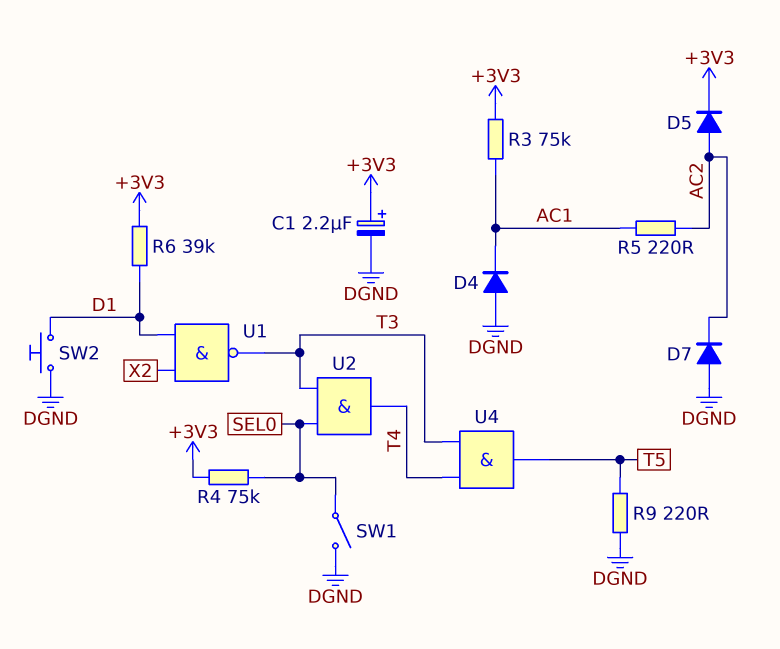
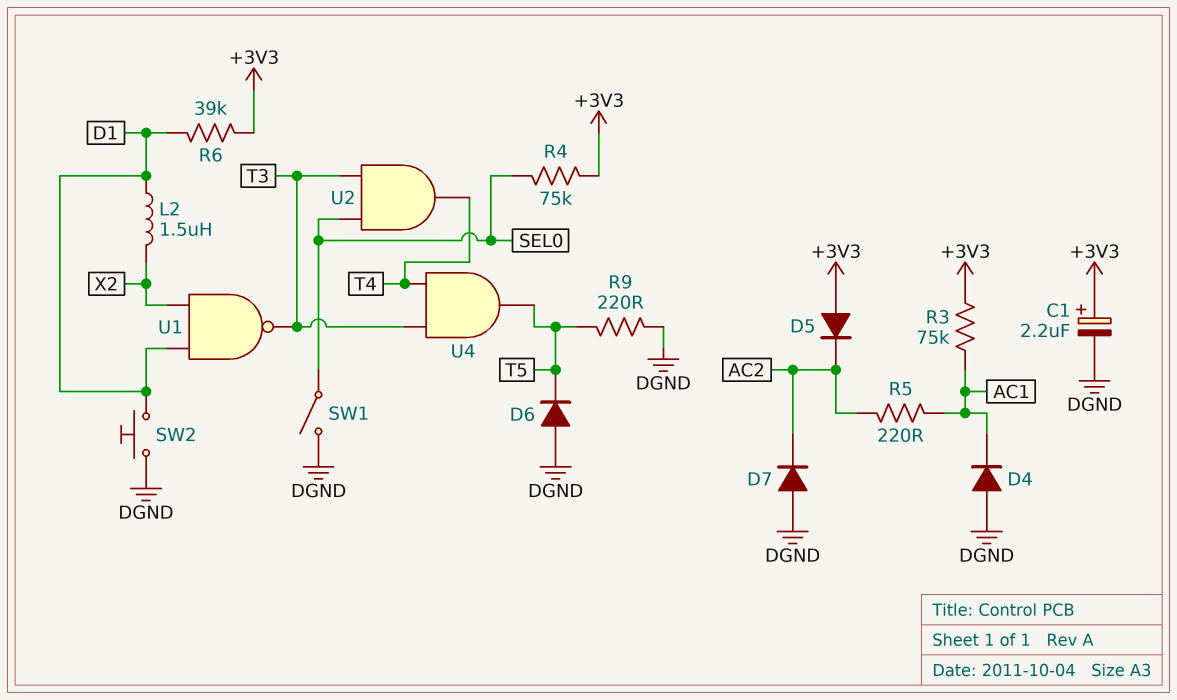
D5: diode (A AC2, K +3V3) -> diode (A +3V3, K AC2)
D6: none -> diode (A DGND, K T5)
L2: none -> 1.5uH (D1, X2)

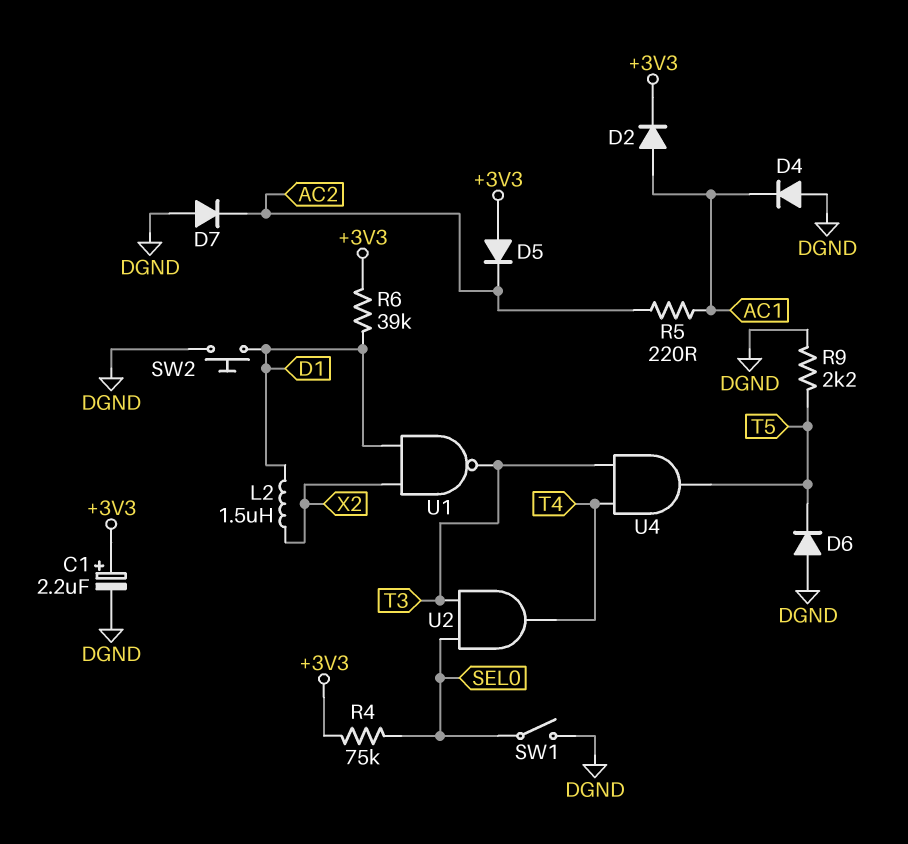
D2: none -> diode (A AC1, K +3V3)
R3: 75k (+3V3, AC1) -> none
R9: 220 (DGND, T5) -> 2.2k (DGND, T5)

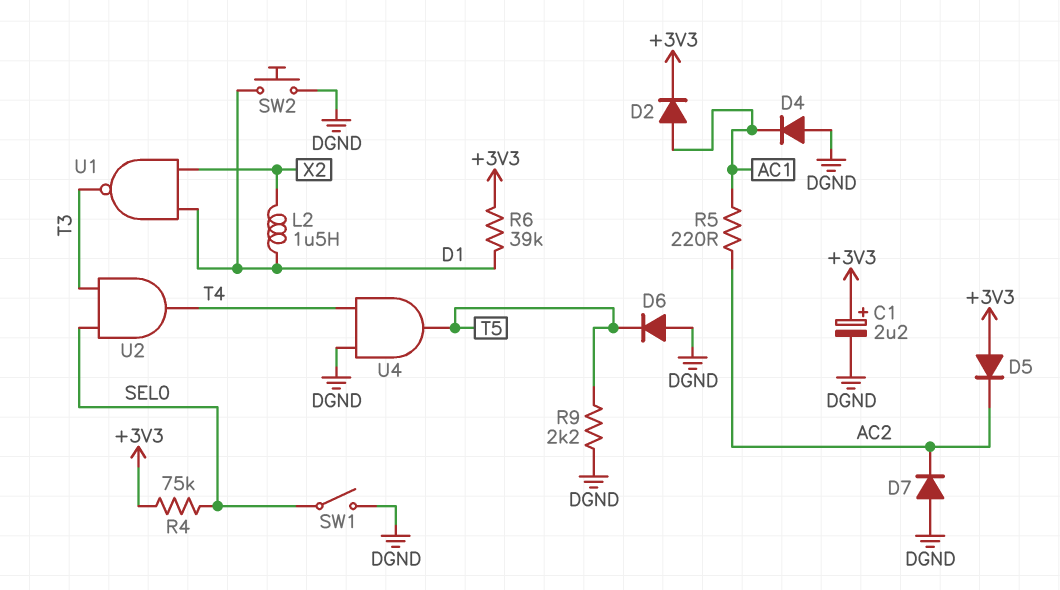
U4: AND (in T3, in T4, out T5) -> AND (in DGND, in T4, out T5)

